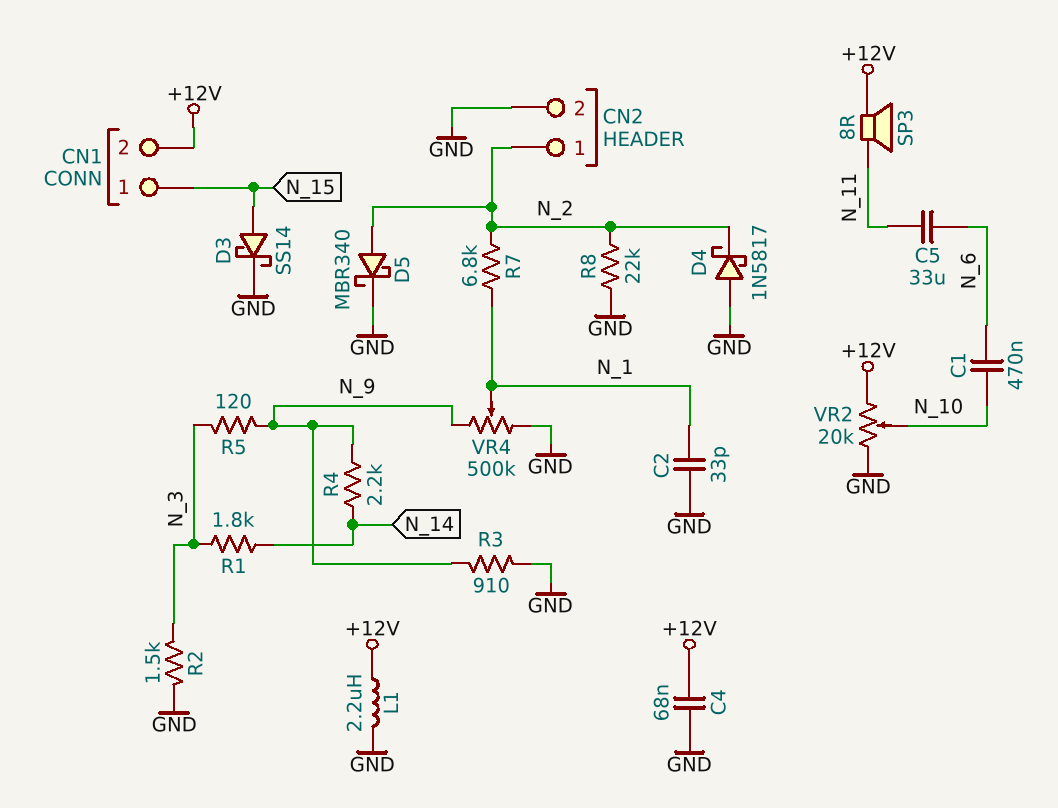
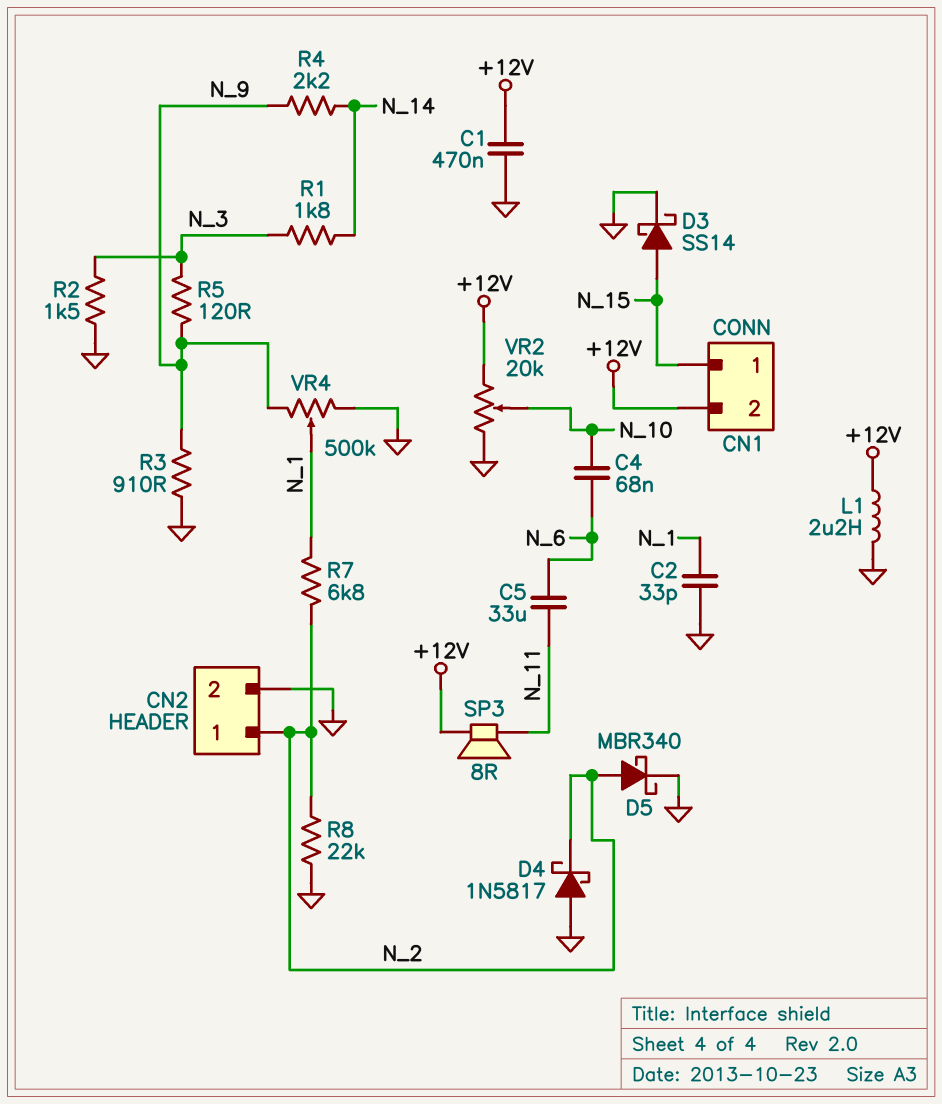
C1: 470nF (N_6, N_10) -> 470nF (+12V, GND)
C4: 68nF (+12V, GND) -> 68nF (N_6, N_10)

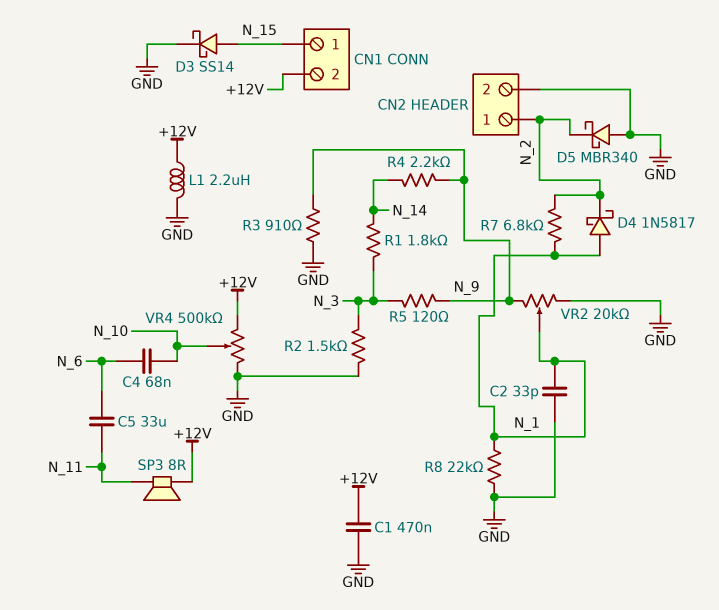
D4: schottky 1N5817 (A GND, K N_2) -> schottky 1N5817 (A N_1, K N_2)
D5: schottky MBR340 (A N_2, K GND) -> schottky MBR340 (A GND, K N_2)
R8: 22k (GND, N_2) -> 22k (GND, N_1)
VR2: 20k (+12V, GND, wiper N_10) -> 20k (GND, N_9, wiper N_1)
VR4: 500k (GND, N_9, wiper N_1) -> 500k (+12V, GND, wiper N_10)

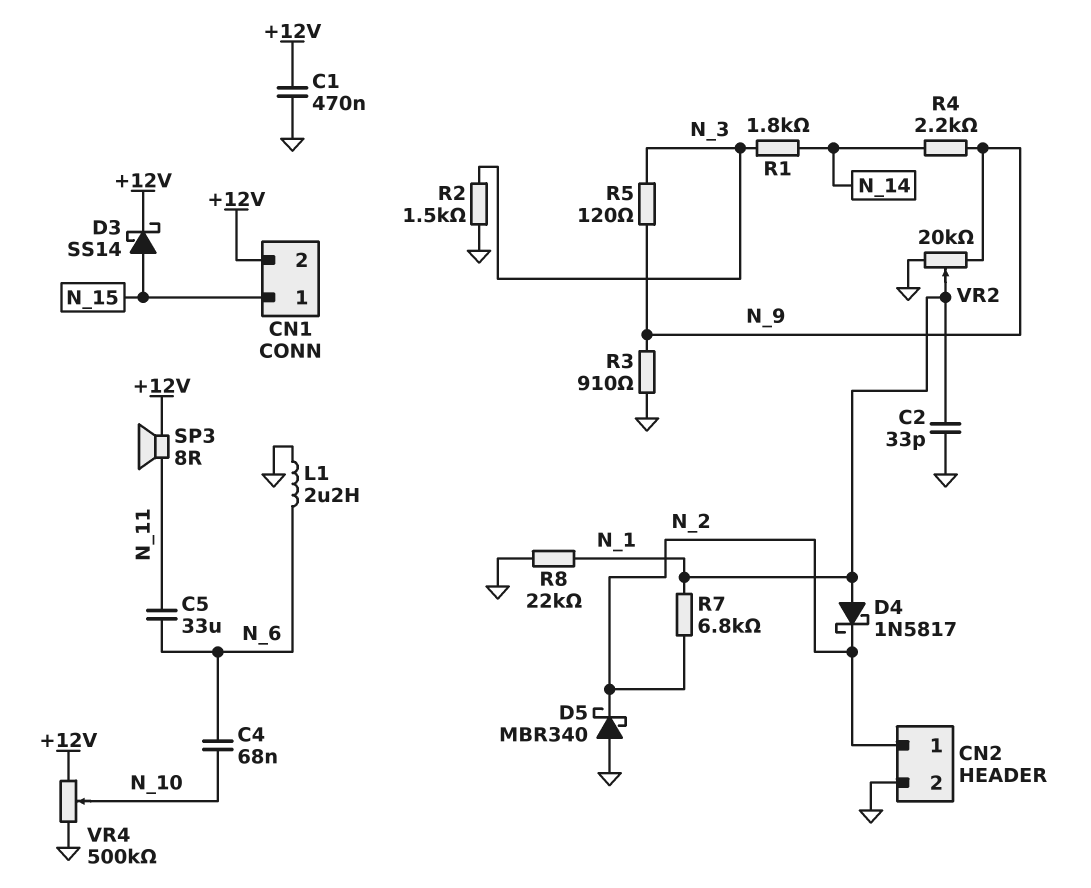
D3: schottky SS14 (A N_15, K GND) -> schottky SS14 (A N_15, K +12V)
L1: 2.2uH (+12V, GND) -> 2.2uH (GND, N_6)

